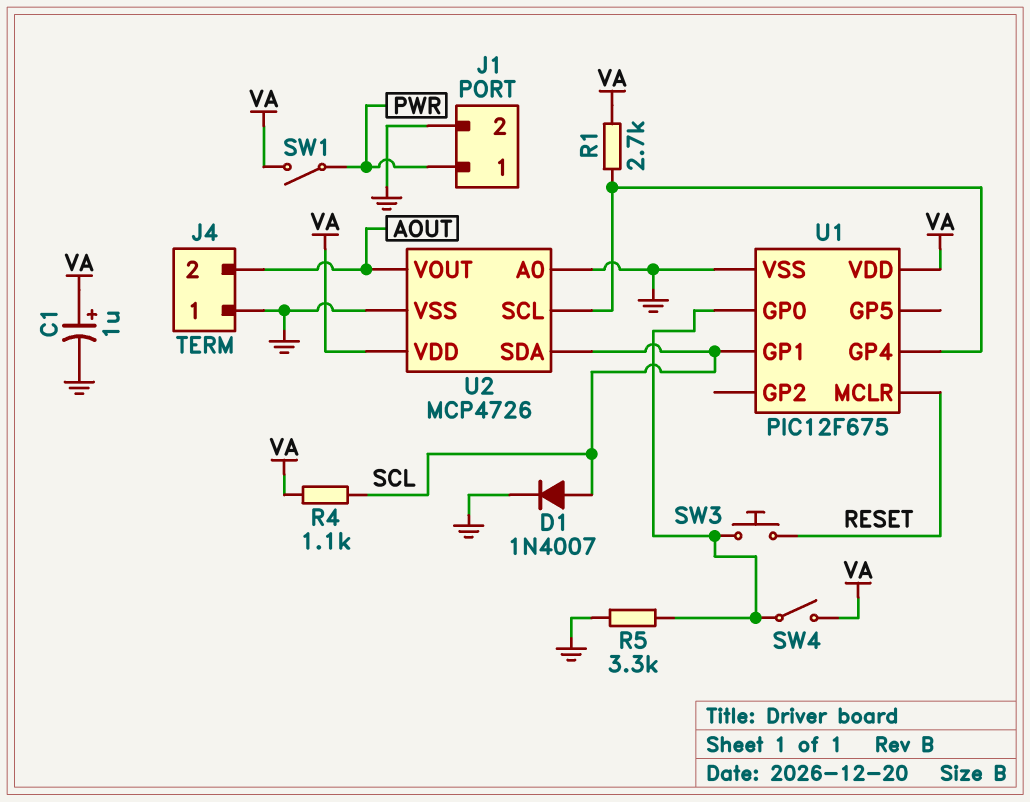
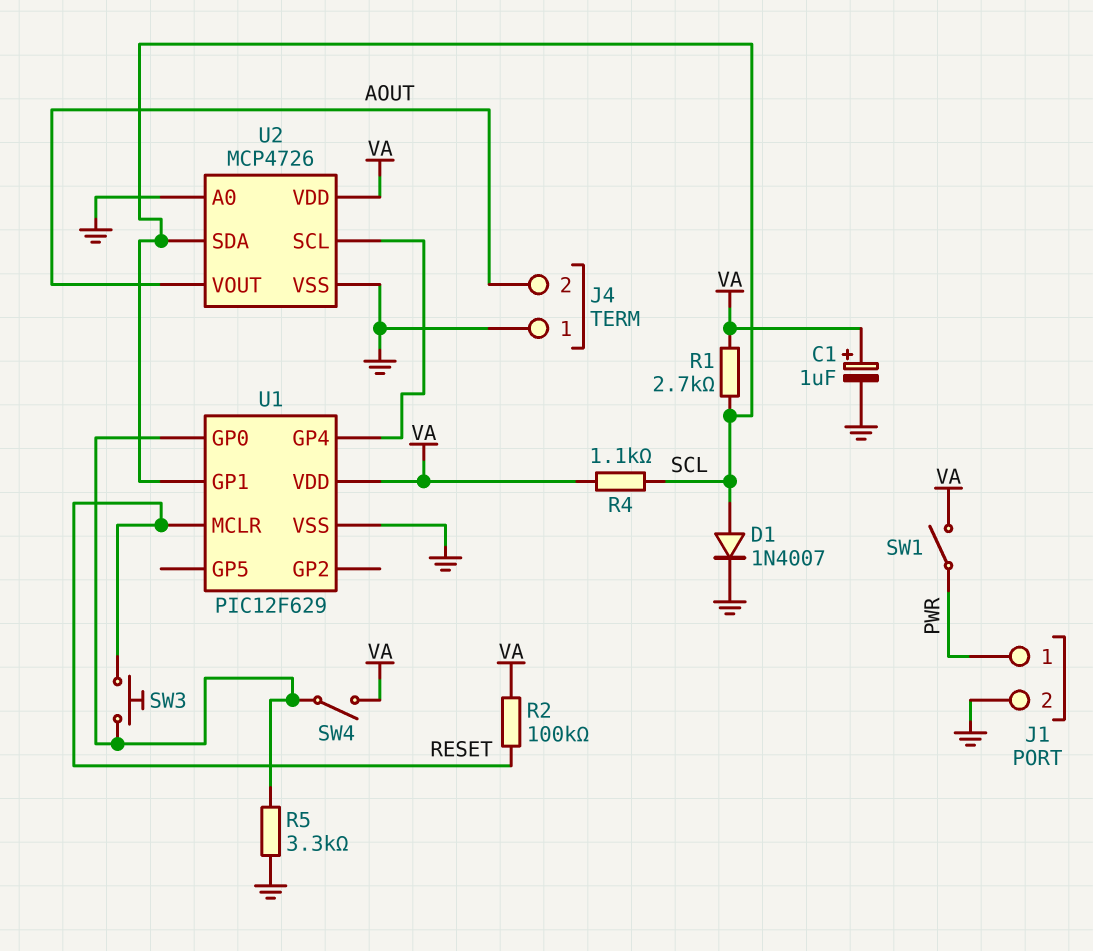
R1: 2.7k (U1/GP4, VA) -> 2.7k (SCL, VA)
R2: none -> 100k (RESET, VA)
U1: PIC12F675 -> PIC12F629

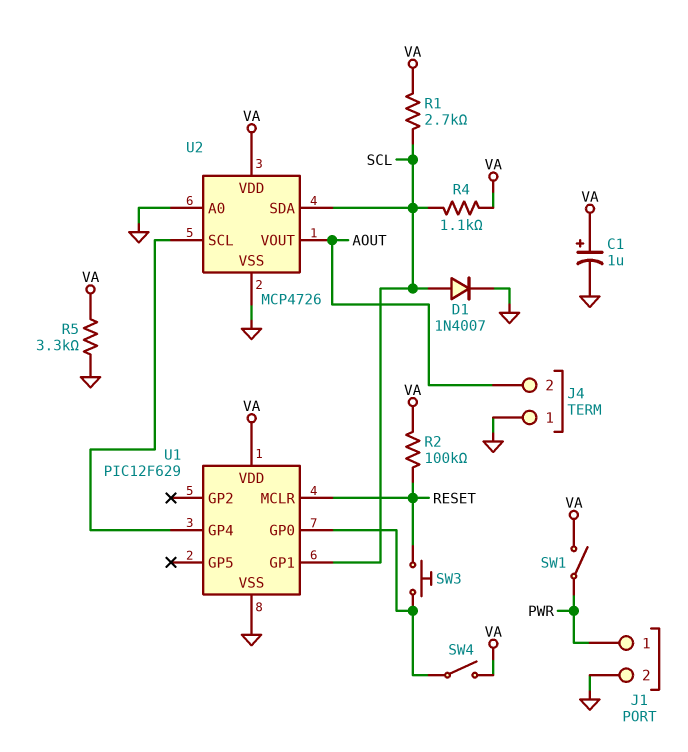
R5: 3.3k (GND, U1/GP0) -> 3.3k (GND, VA)

